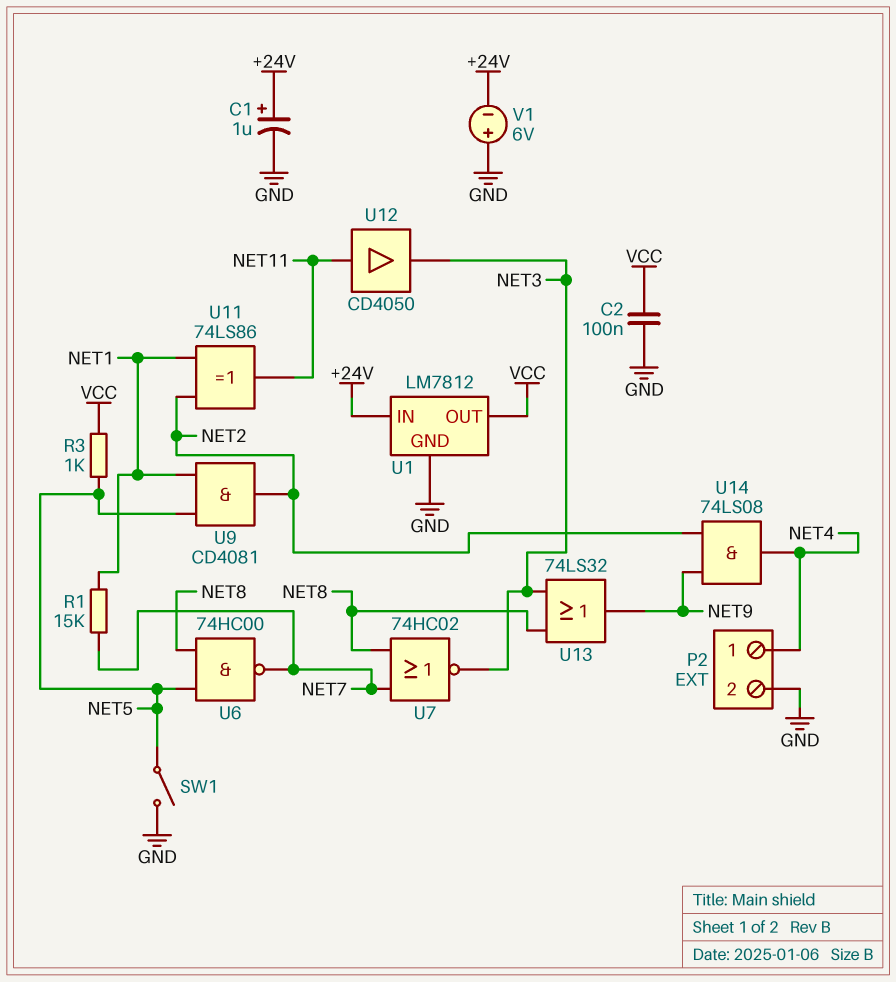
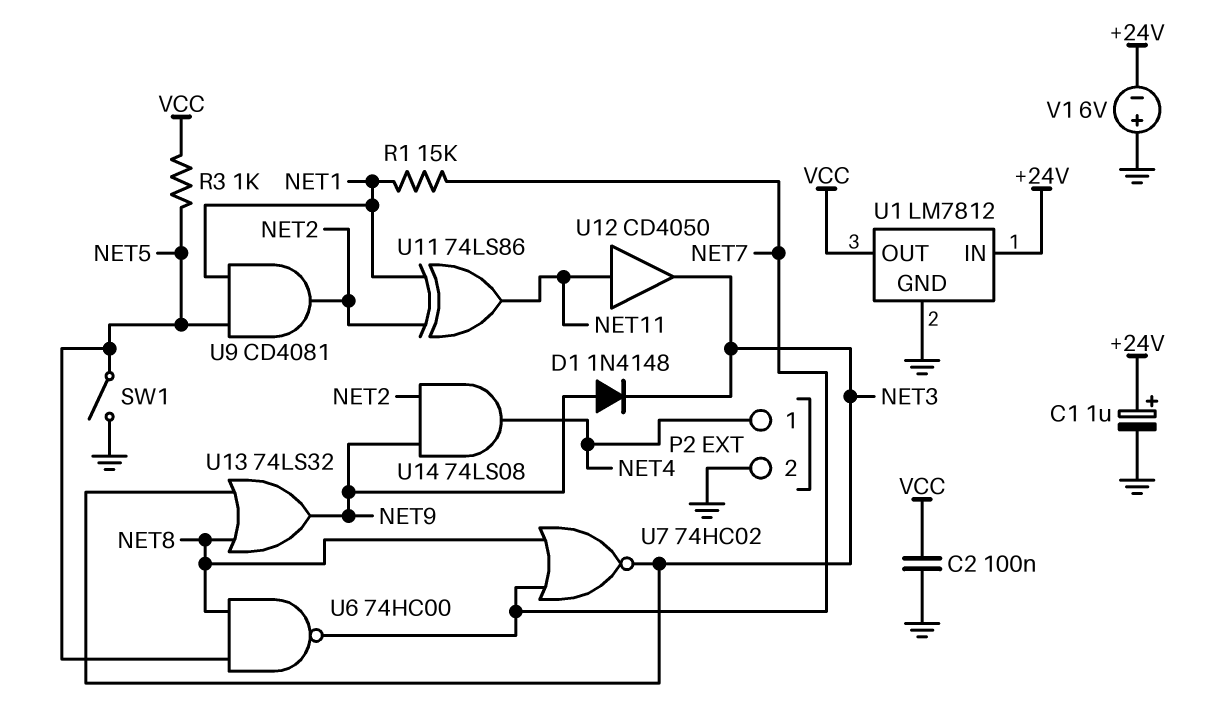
D1: none -> diode 1N4148 (A NET9, K NET3)

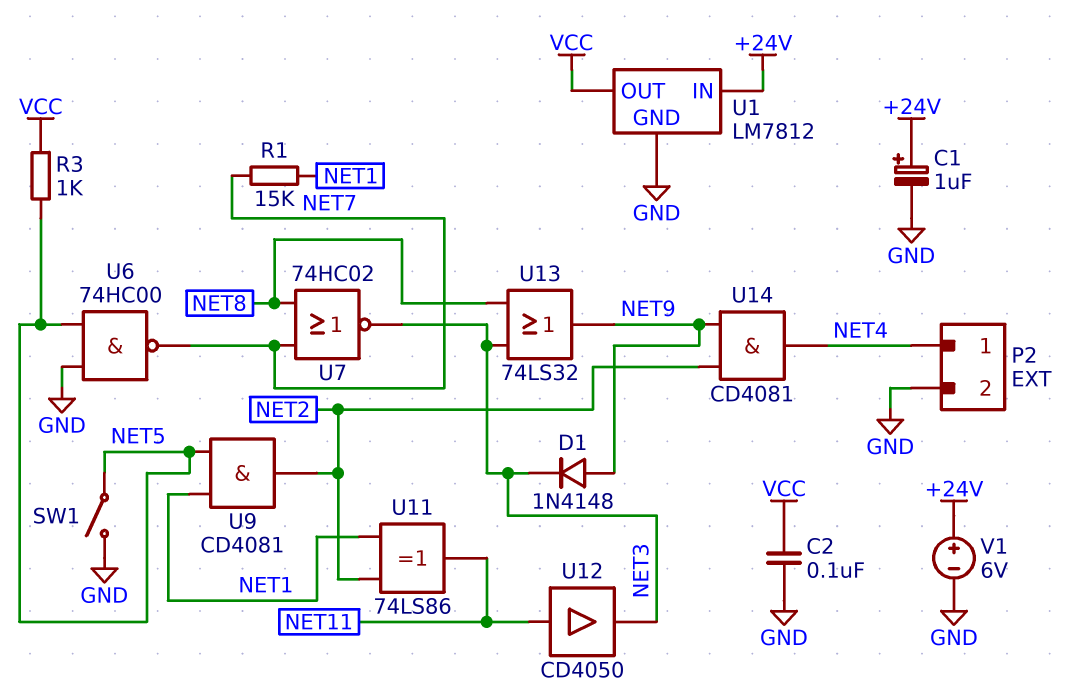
U6: NAND 74HC00 (in NET5, in NET8, out NET7) -> NAND 74HC00 (in GND, in NET5, out NET7)
U14: AND 74LS08 (in NET2, in NET9, out NET4) -> AND CD4081 (in NET2, in NET9, out NET4)
V1: 6V (plus GND, minus +24V) -> 6V (plus +24V, minus GND)

